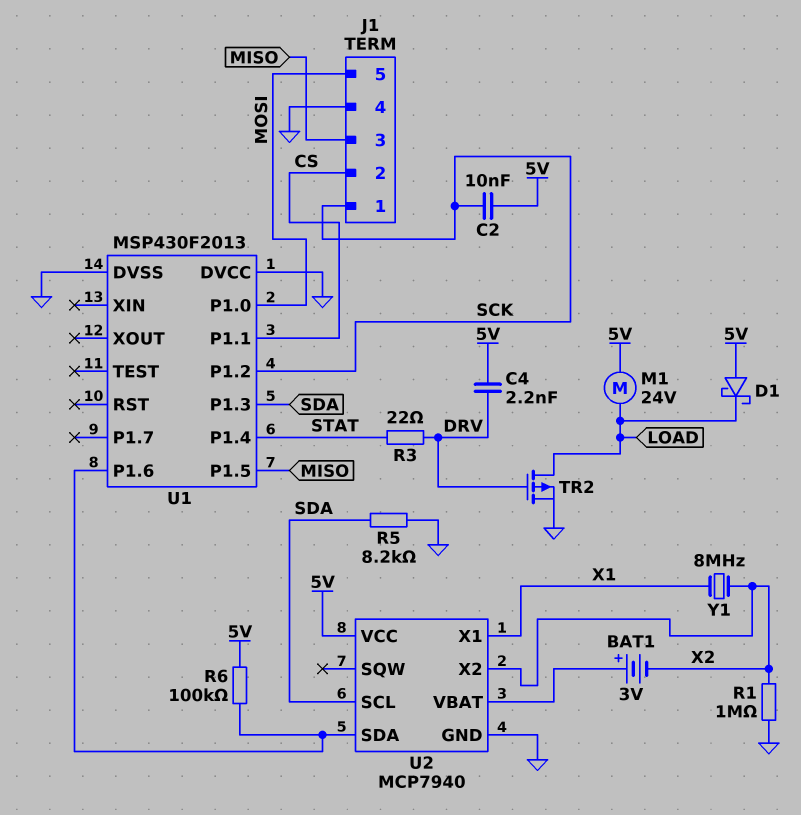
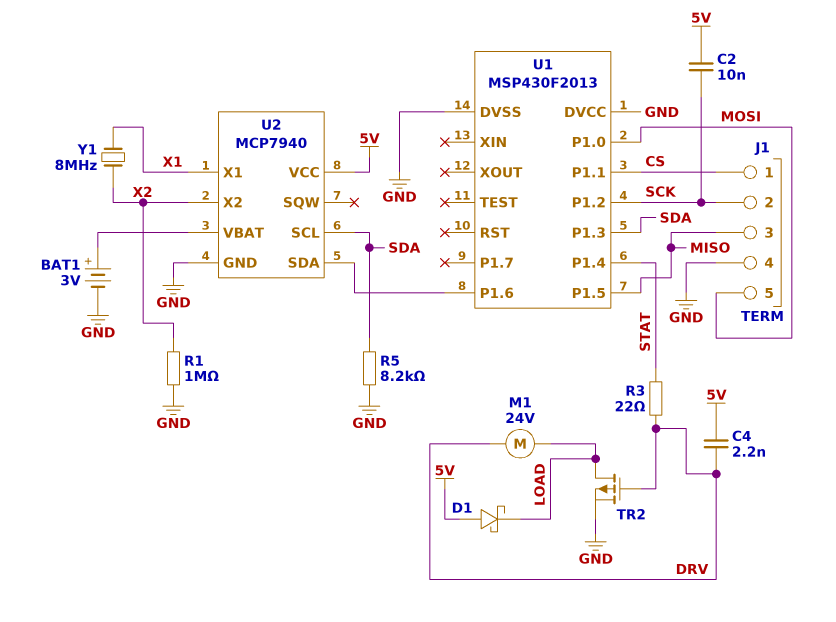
BAT1: 3V (plus U2/VBAT, minus X2) -> 3V (plus U2/VBAT, minus GND)
J1 pin 1: SCK -> CS
J1 pin 2: CS -> SCK
M1: motor 24V (5V, LOAD) -> motor 24V (DRV, LOAD)
R6: 100k (5V, U1/P1.6) -> none

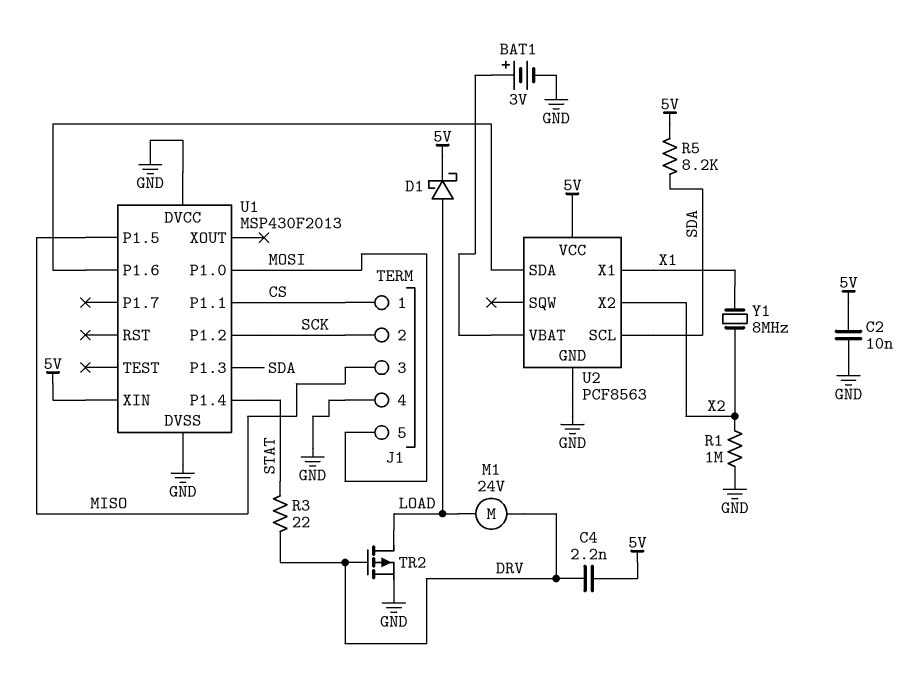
C2: 10nF (5V, SCK) -> 10nF (5V, GND)
D1: schottky (A 5V, K LOAD) -> schottky (A LOAD, K 5V)
R5: 8.2k (GND, SDA) -> 8.2k (5V, SDA)
U1 pin XIN: none -> 5V
U2: MCP7940 -> PCF8563

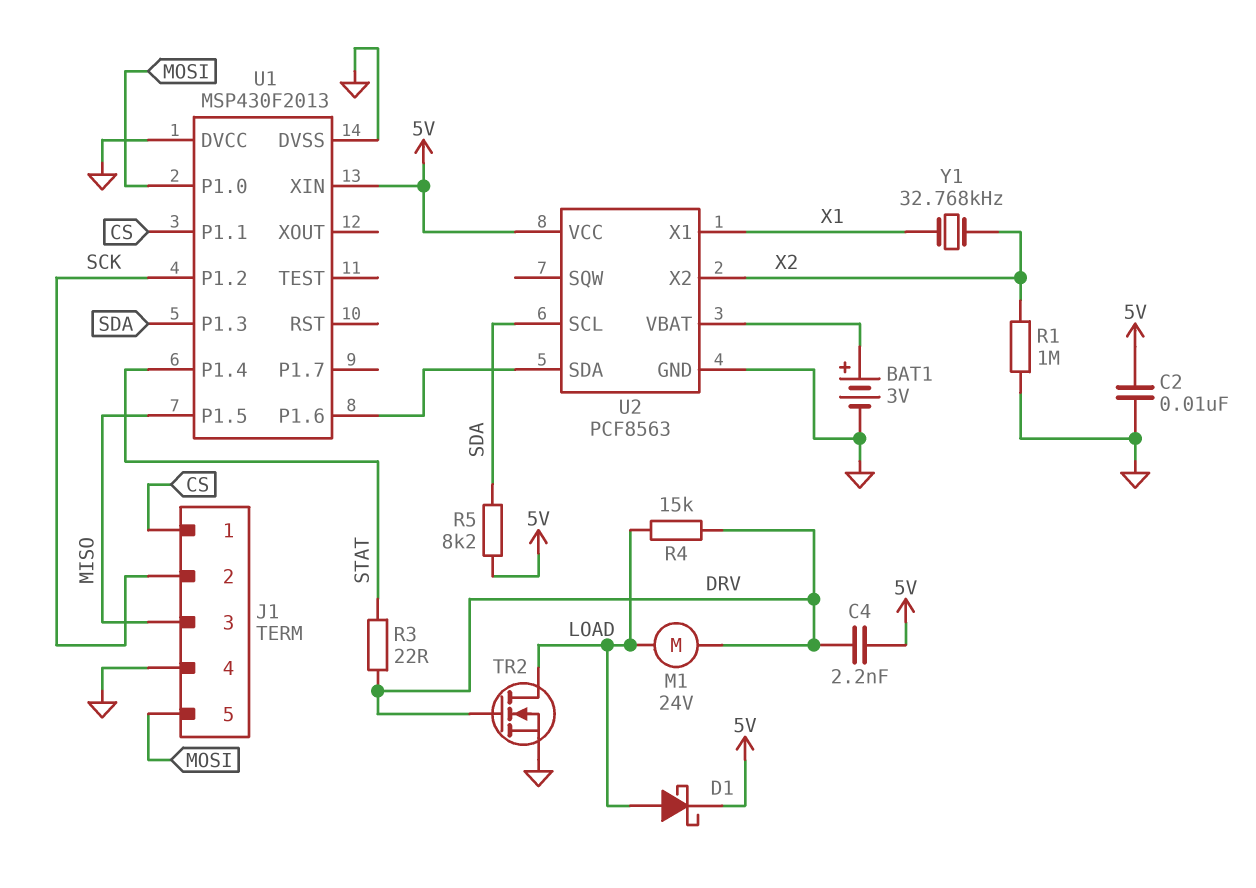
R4: none -> 15k (DRV, LOAD)
TR2: PMOS (G DRV, D LOAD, S GND) -> NMOS (G DRV, D LOAD, S GND)
Y1: 8MHz (X1, X2) -> 32.768kHz (X1, X2)

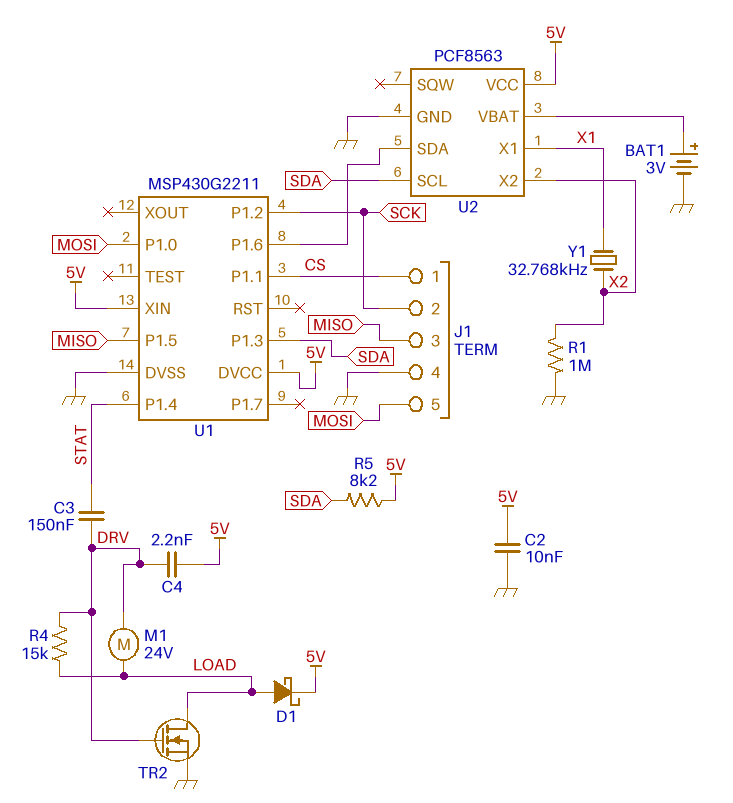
C3: none -> 150nF (DRV, STAT)
R3: 22 (DRV, STAT) -> none
U1: MSP430F2013 -> MSP430G2211
U1 pin DVCC: GND -> 5V

